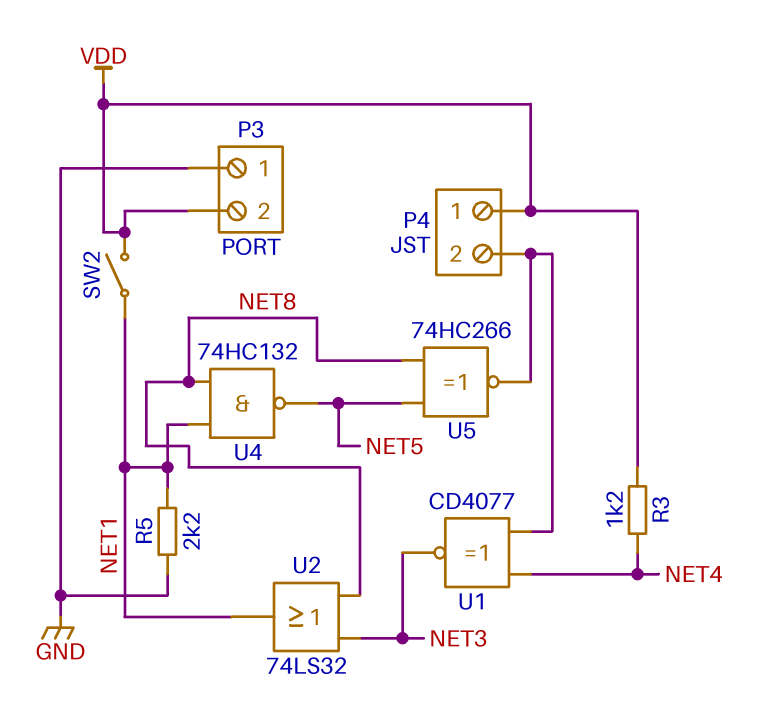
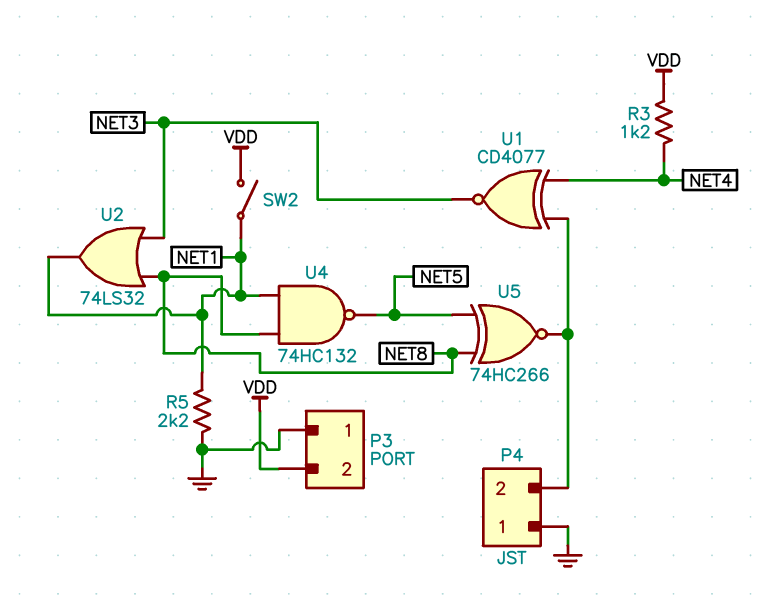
P4 pin 1: VDD -> GND

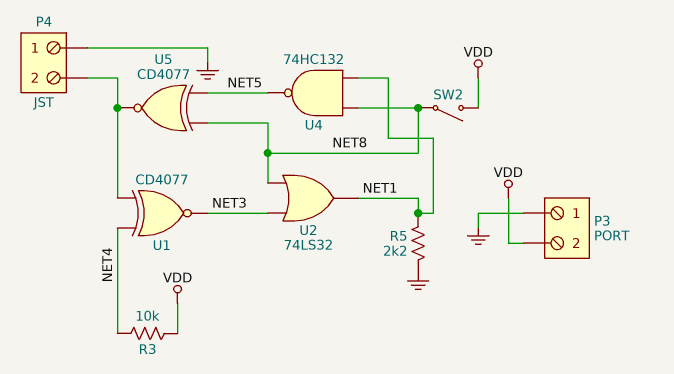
R3: 1.2k (NET4, VDD) -> 10k (NET4, VDD)
SW2: switch (NET1, VDD) -> switch (NET8, VDD)
U5: XNOR 74HC266 (in NET5, in NET8, out P4/2) -> XNOR CD4077 (in NET5, in NET8, out P4/2)

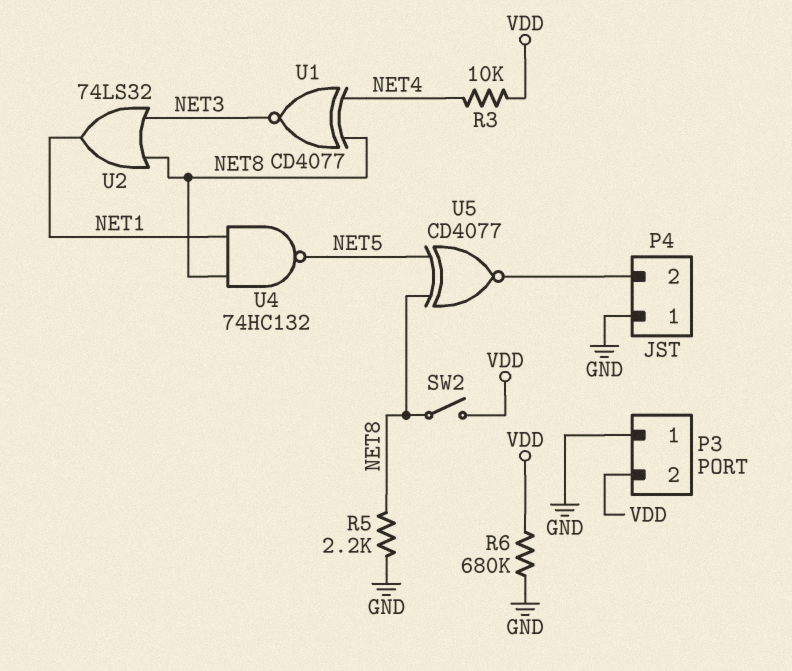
R5: 2.2k (GND, NET1) -> 2.2k (GND, NET8)
R6: none -> 680k (GND, VDD)
U1: XNOR CD4077 (in NET4, in P4/2, out NET3) -> XNOR CD4077 (in NET4, in NET8, out NET3)

